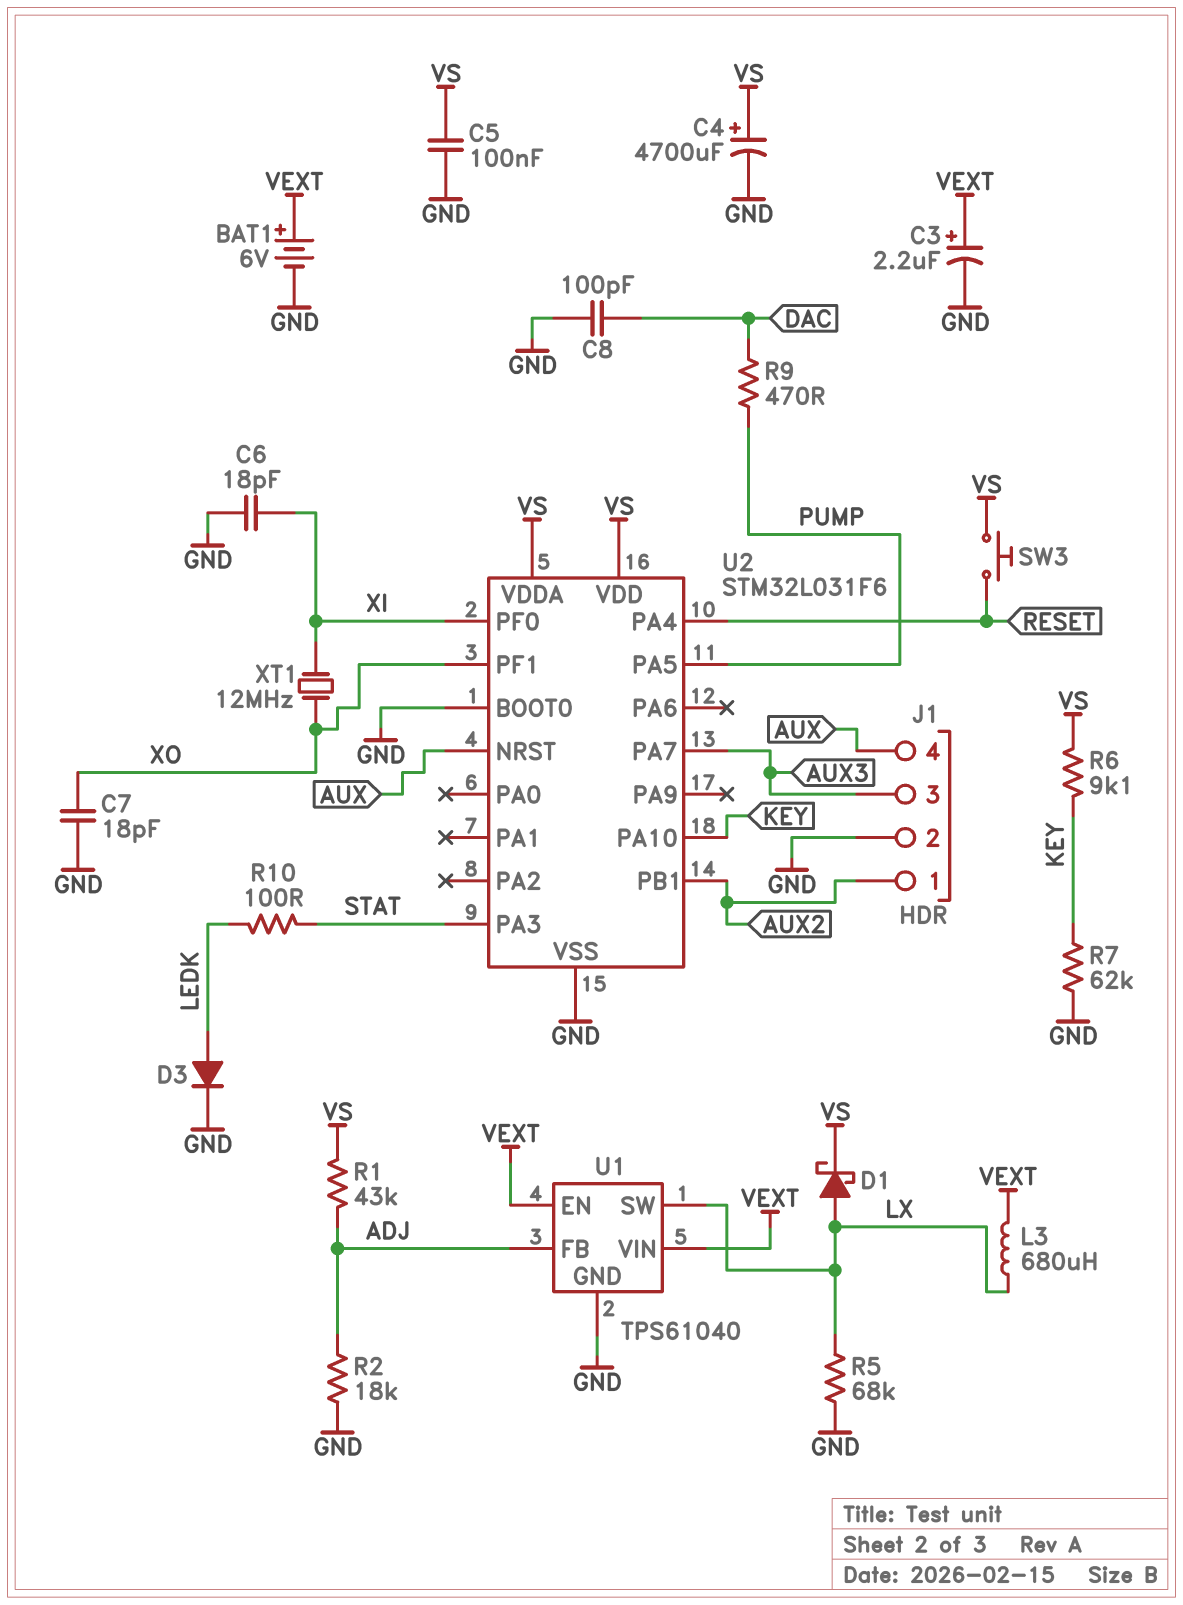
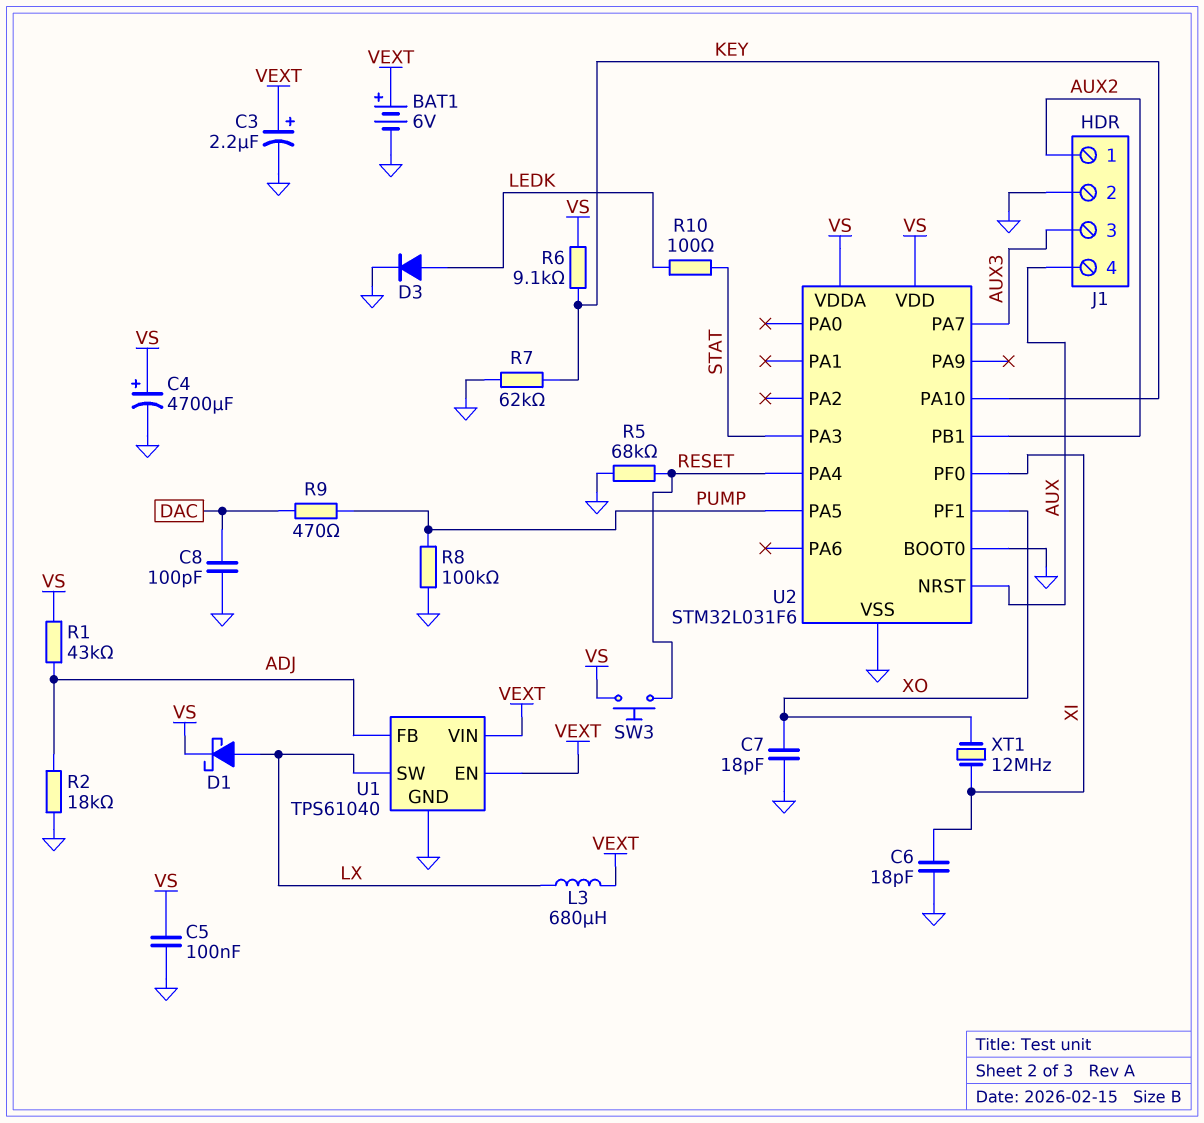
R5: 68k (GND, LX) -> 68k (GND, RESET)
R8: none -> 100k (GND, PUMP)

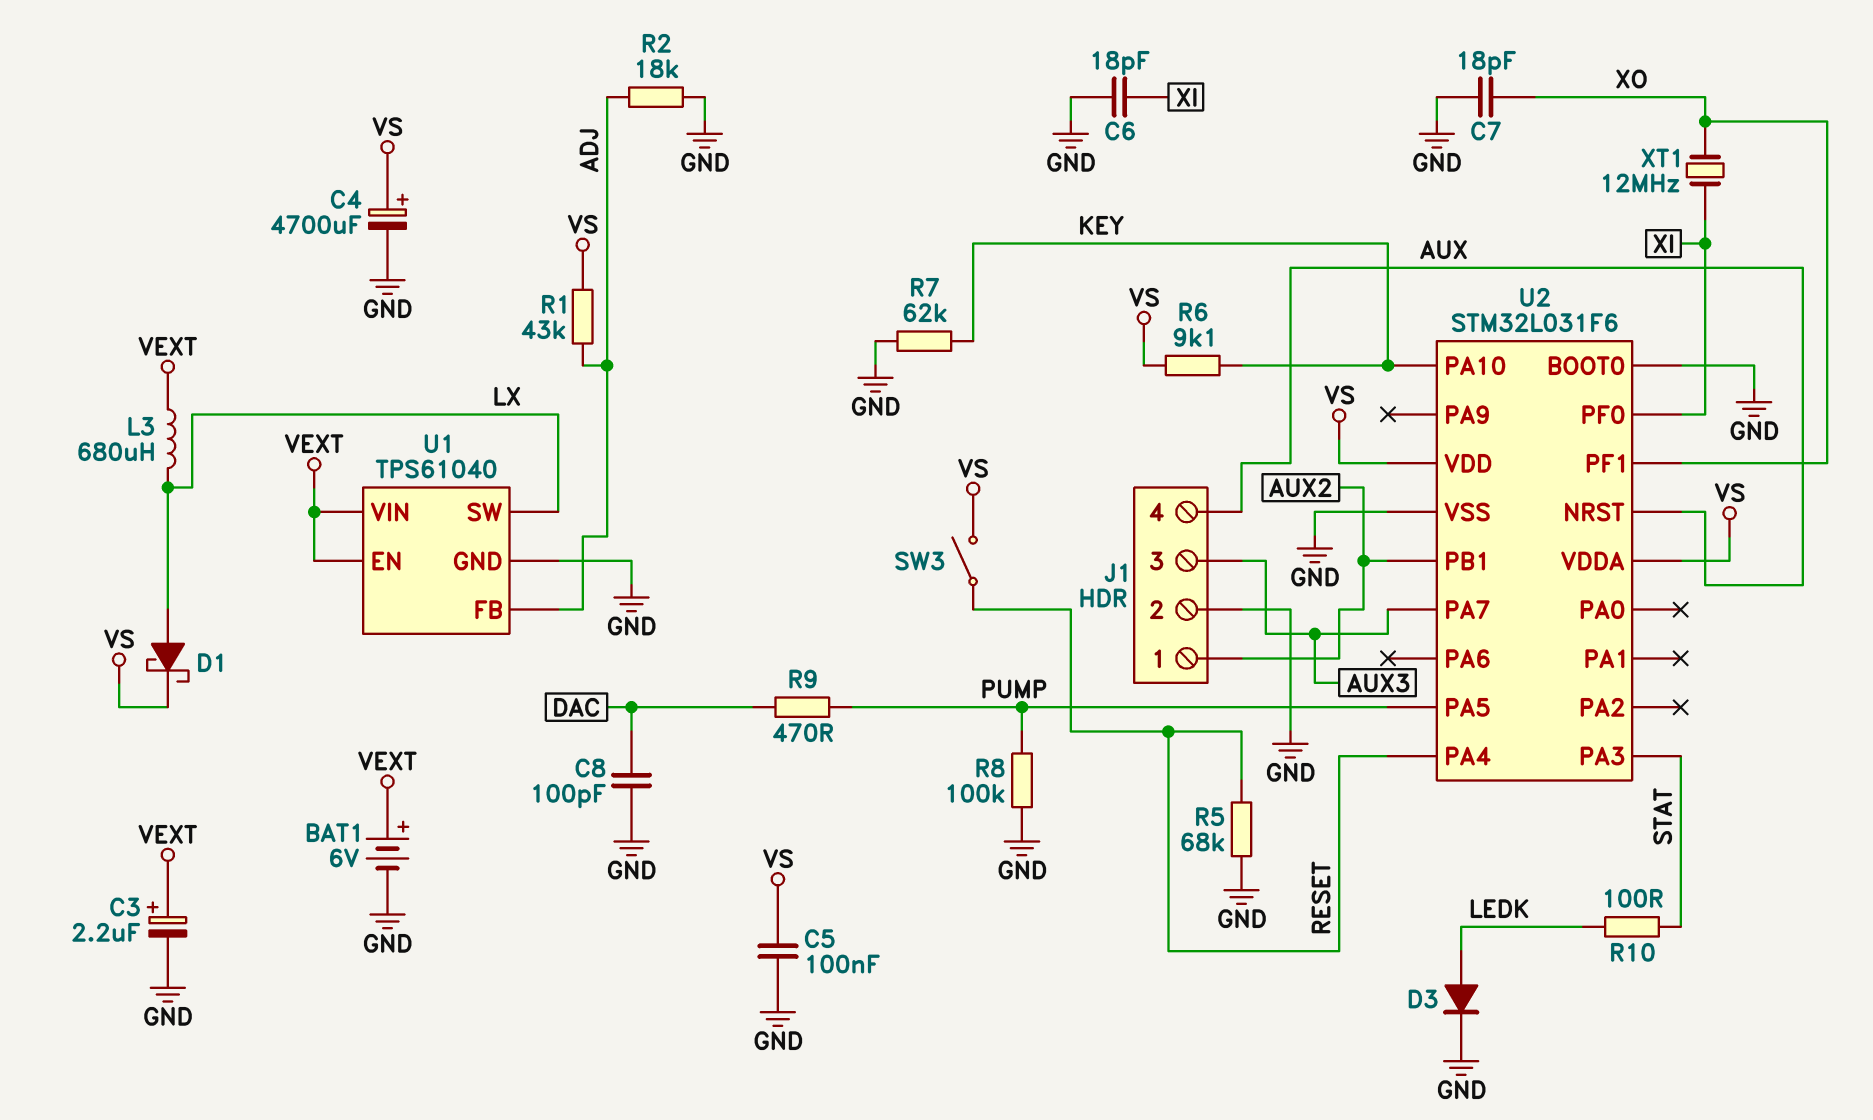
SW3: button (RESET, VS) -> switch (RESET, VS)

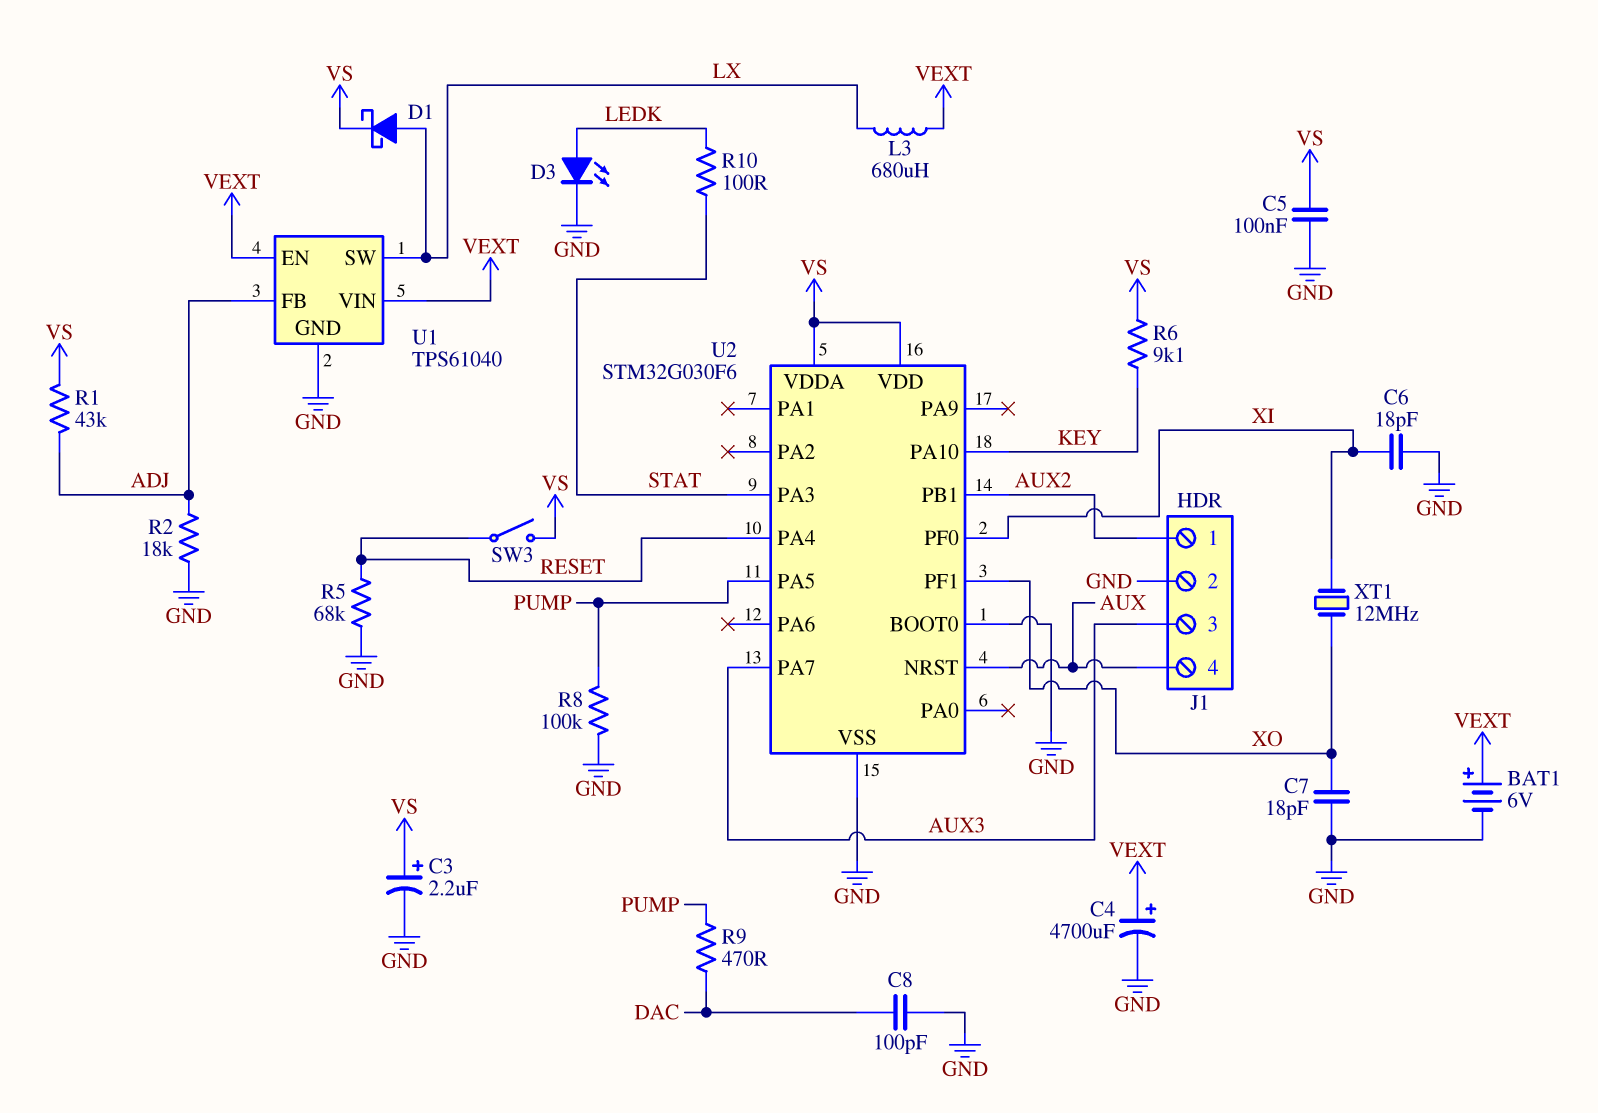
C3: 2.2uF (plus VEXT, minus GND) -> 2.2uF (plus VS, minus GND)
C4: 4700uF (plus VS, minus GND) -> 4700uF (plus VEXT, minus GND)
D3: diode (A LEDK, K GND) -> LED (A LEDK, K GND)
R7: 62k (GND, KEY) -> none
U2: STM32L031F6 -> STM32G030F6

